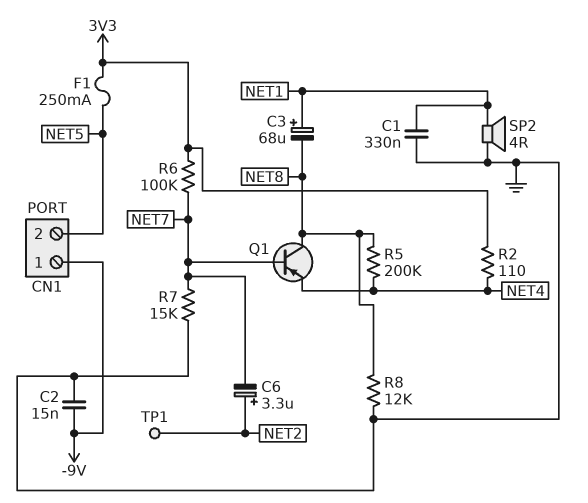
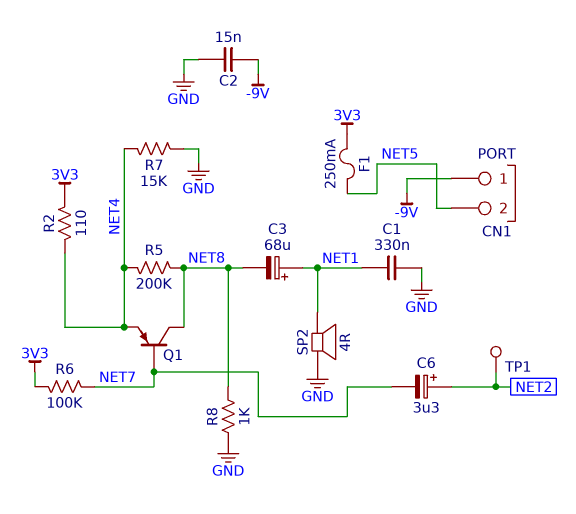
R7: 15k (GND, NET7) -> 15k (GND, NET4)
R8: 12k (GND, NET8) -> 1k (GND, NET8)

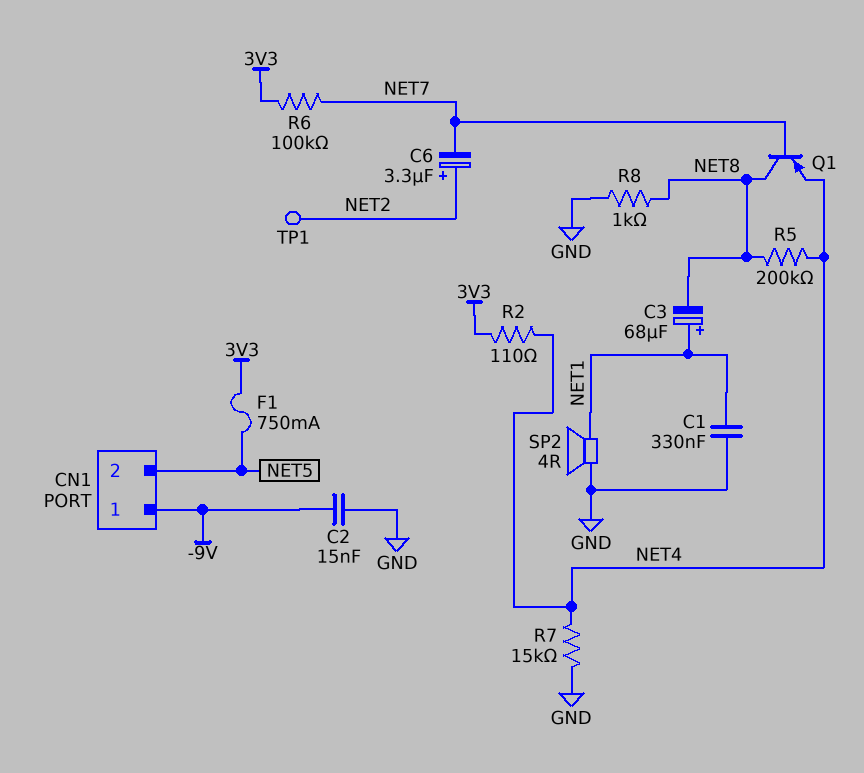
F1: 250mA (3V3, NET5) -> 750mA (3V3, NET5)

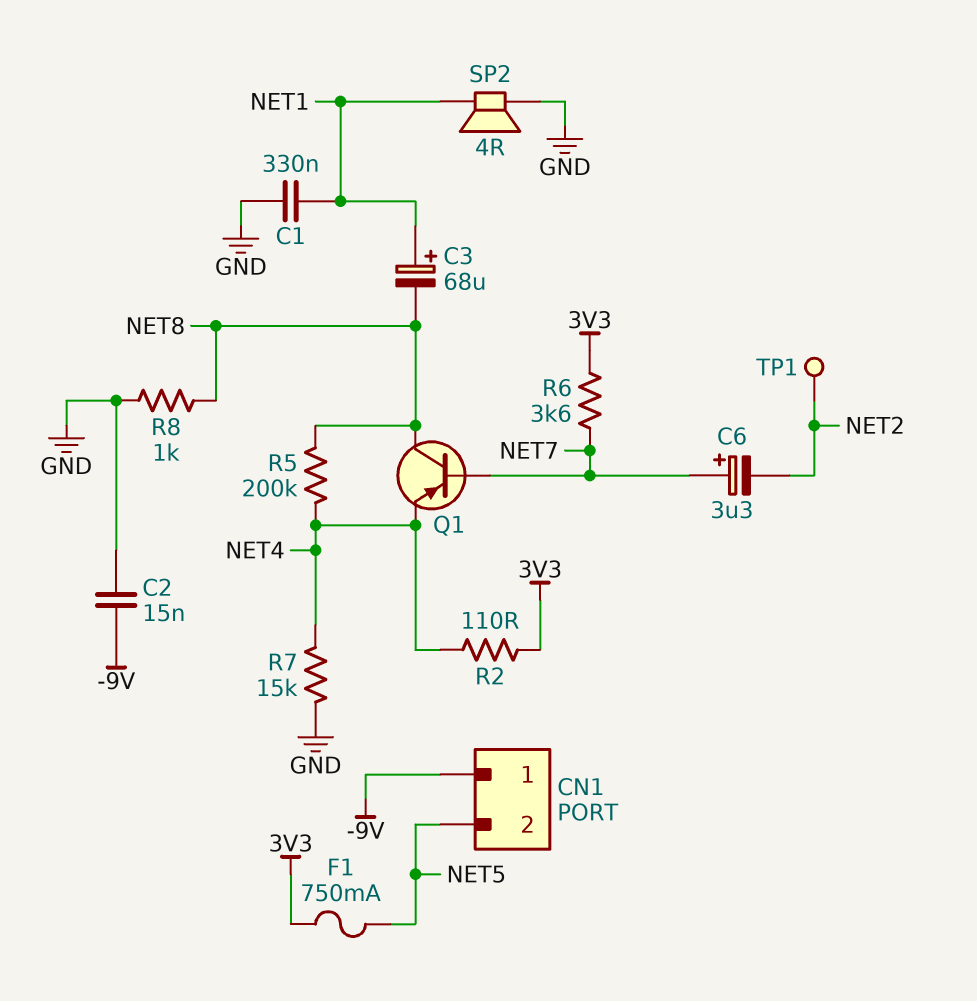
C6: 3.3uF (plus NET2, minus NET7) -> 3.3uF (plus NET7, minus NET2)
R6: 100k (3V3, NET7) -> 3.6k (3V3, NET7)

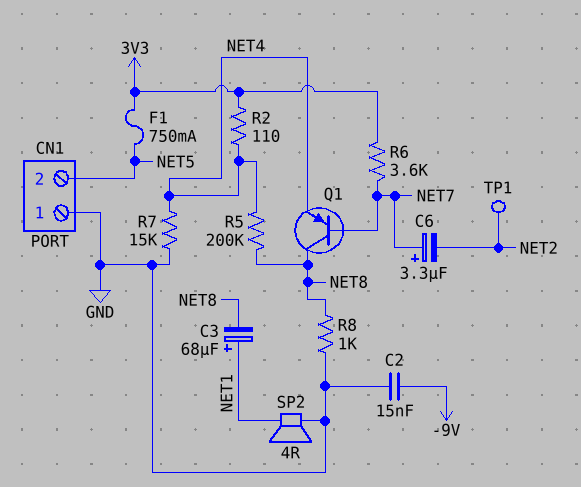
C1: 330nF (GND, NET1) -> none
CN1 pin 1: -9V -> GND

